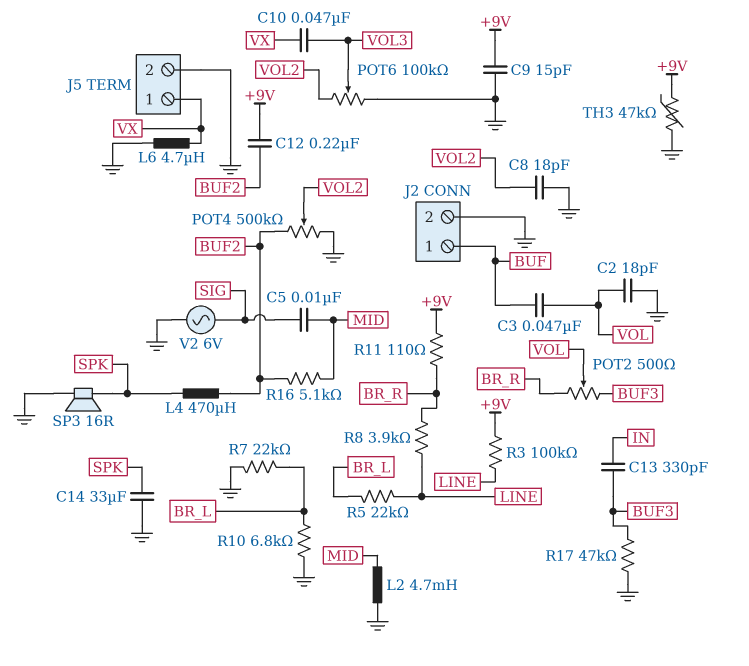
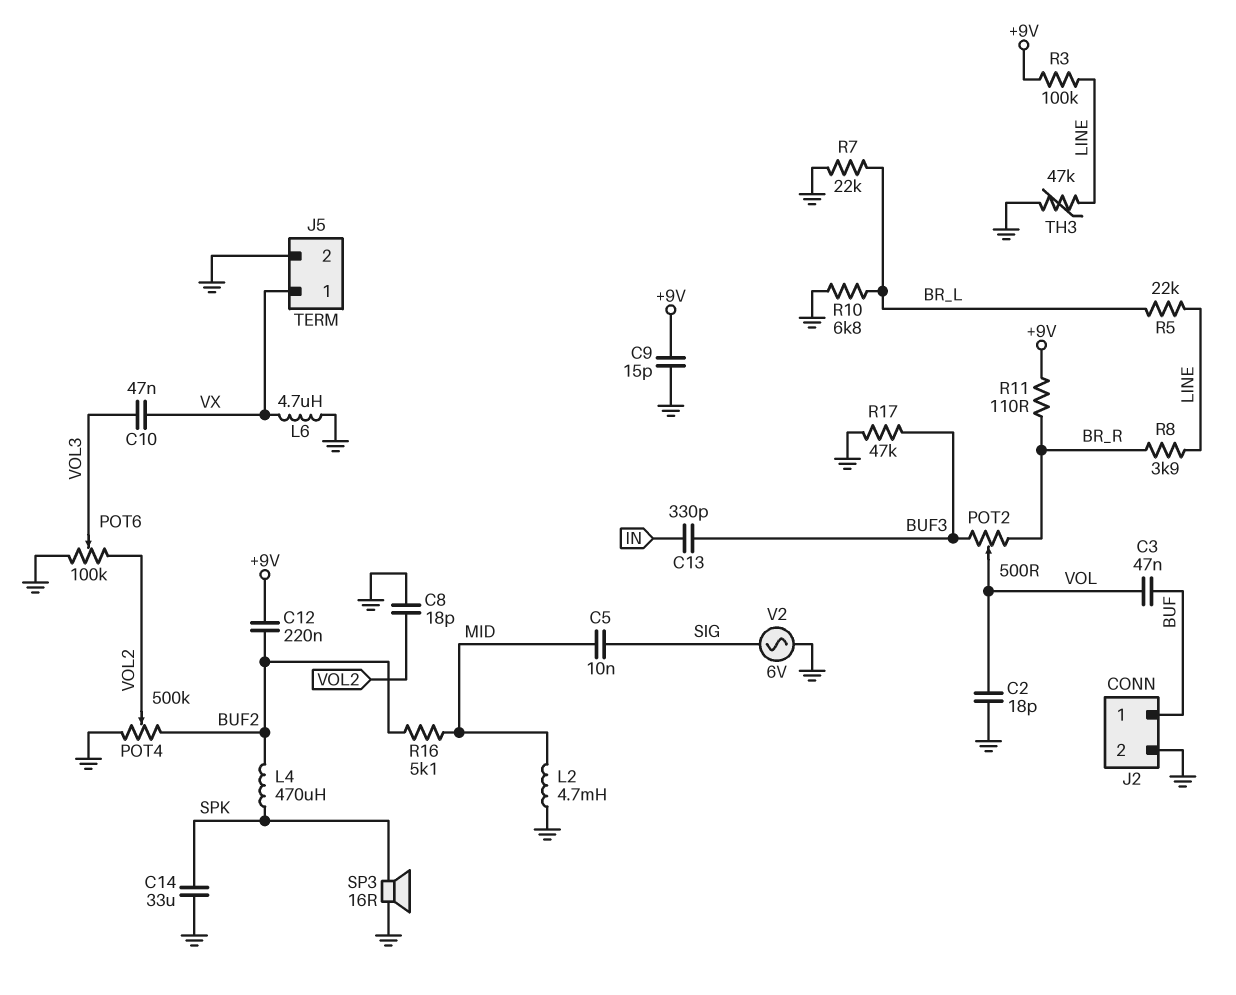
TH3: 47k (+9V, GND) -> 47k (GND, LINE)

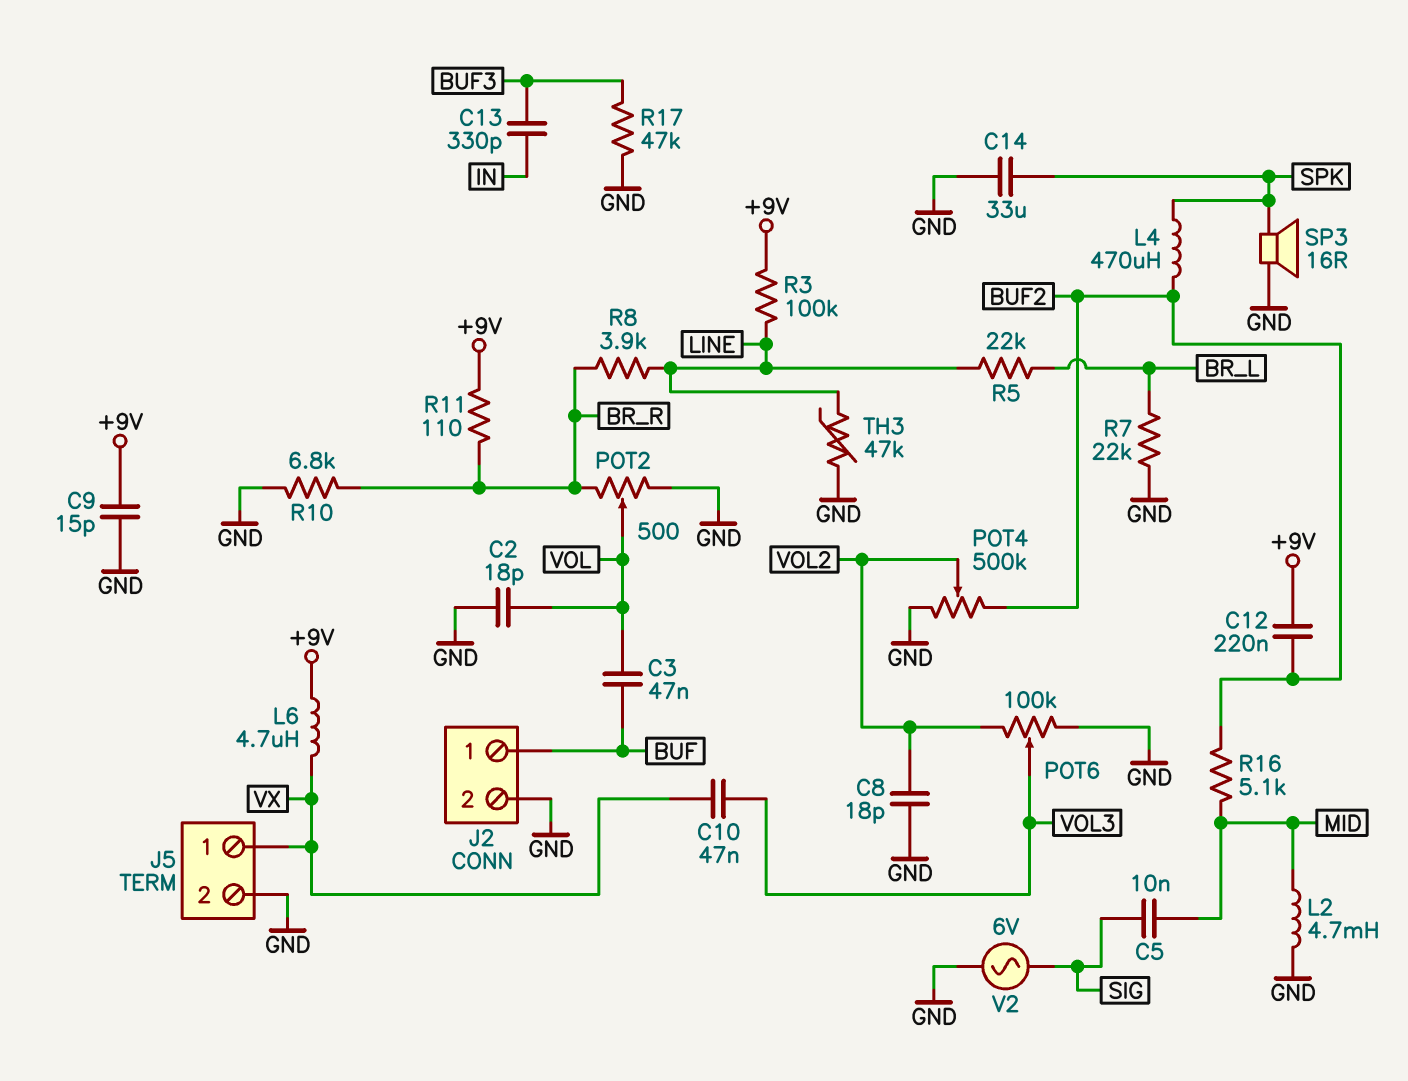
L6: 4.7uH (GND, VX) -> 4.7uH (+9V, VX)
POT2: 500 (BR_R, BUF3, wiper VOL) -> 500 (BR_R, GND, wiper VOL)
R10: 6.8k (BR_L, GND) -> 6.8k (BR_R, GND)

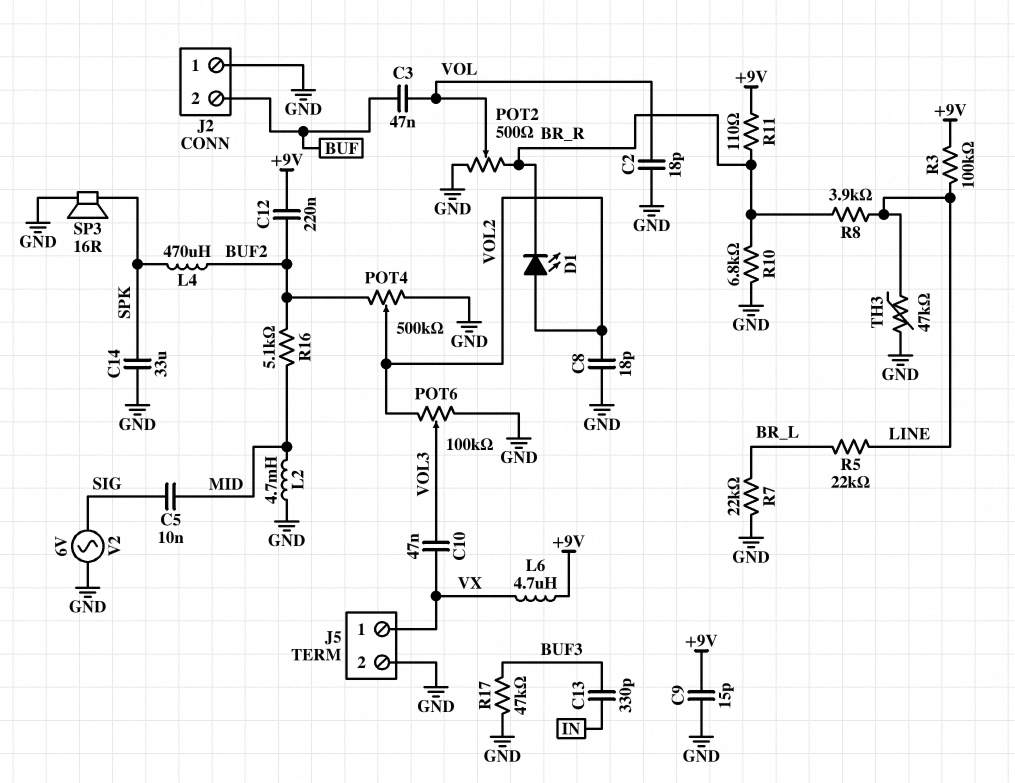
D1: none -> LED (A VOL2, K BR_R)
J2 pin 1: BUF -> GND
J2 pin 2: GND -> BUF

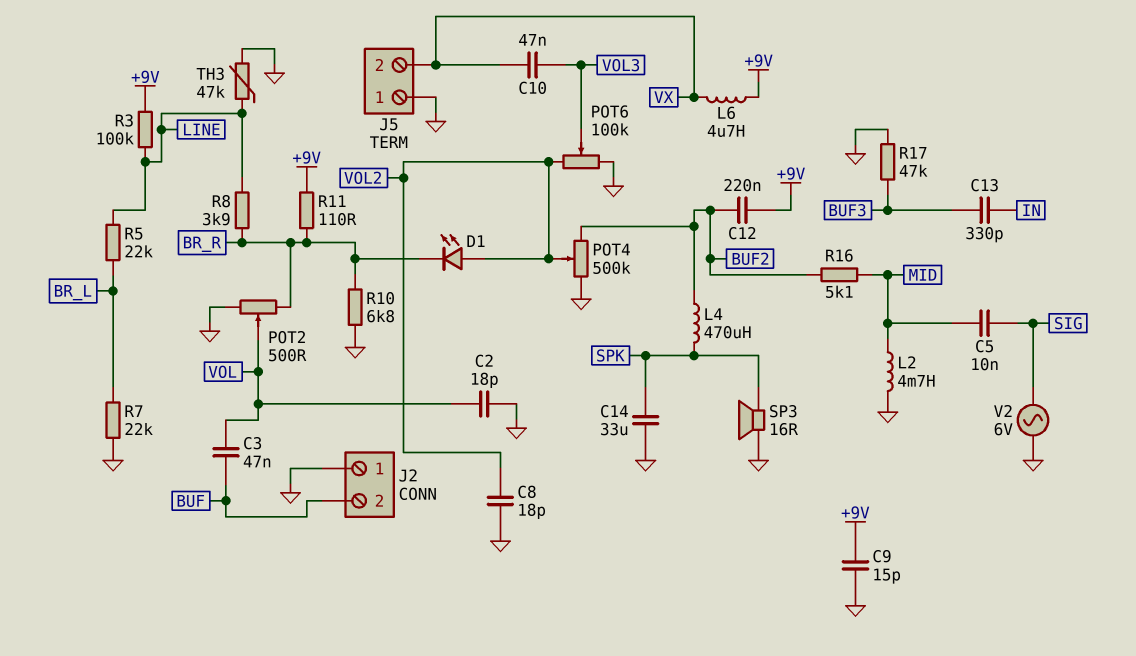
J5 pin 1: VX -> GND
J5 pin 2: GND -> VX

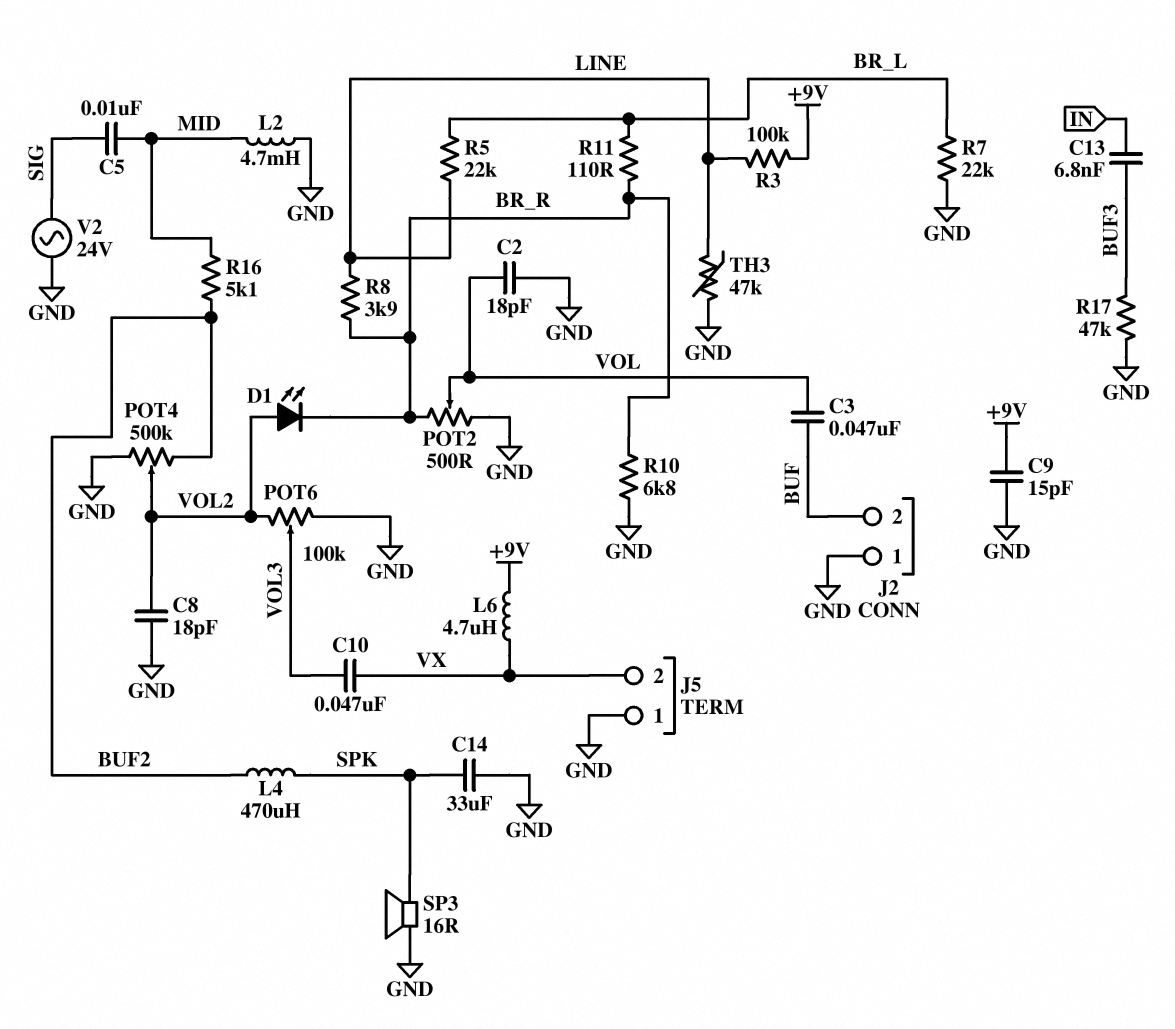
C12: 220nF (+9V, BUF2) -> none
C13: 330pF (BUF3, IN) -> 6.8nF (BUF3, IN)
R11: 110 (+9V, BR_R) -> 110 (BR_L, BR_R)
V2: AC 6V (GND, SIG) -> AC 24V (GND, SIG)

